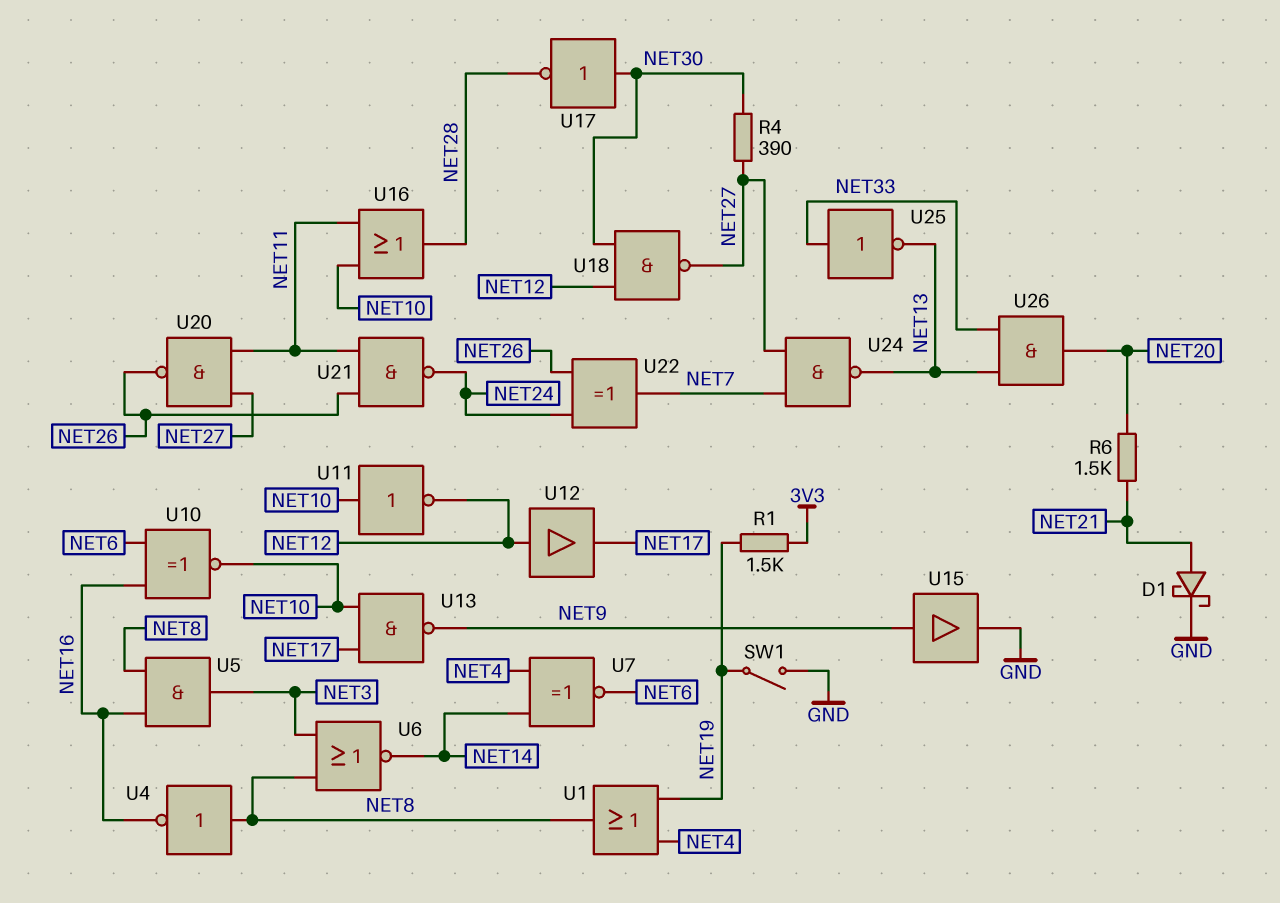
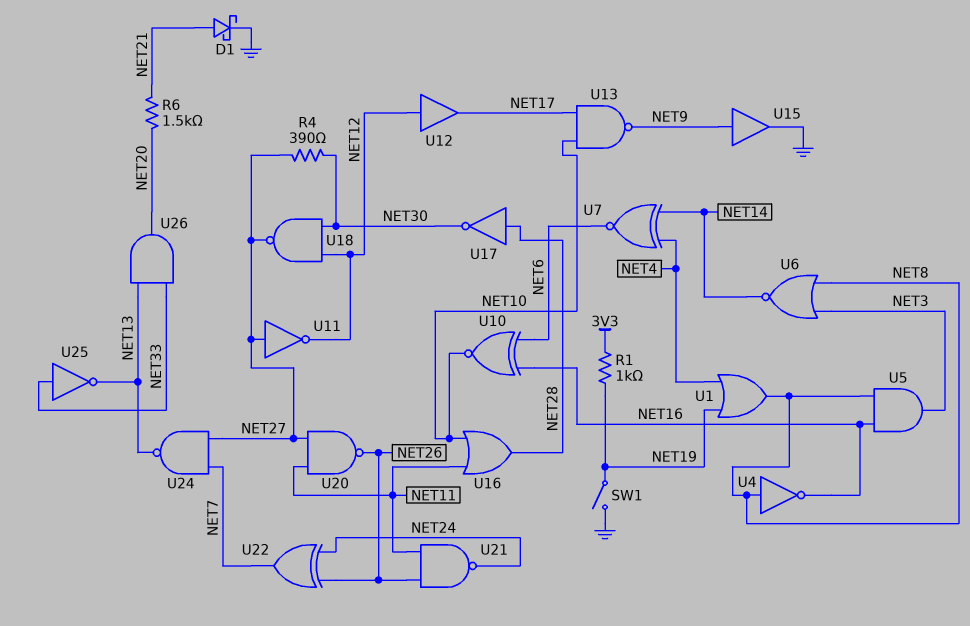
R1: 1.5k (3V3, NET19) -> 1k (3V3, NET19)
U11: NOT (in NET10, out NET12) -> NOT (in NET27, out NET12)
U17: NOT (in NET30, out NET28) -> NOT (in NET28, out NET30)

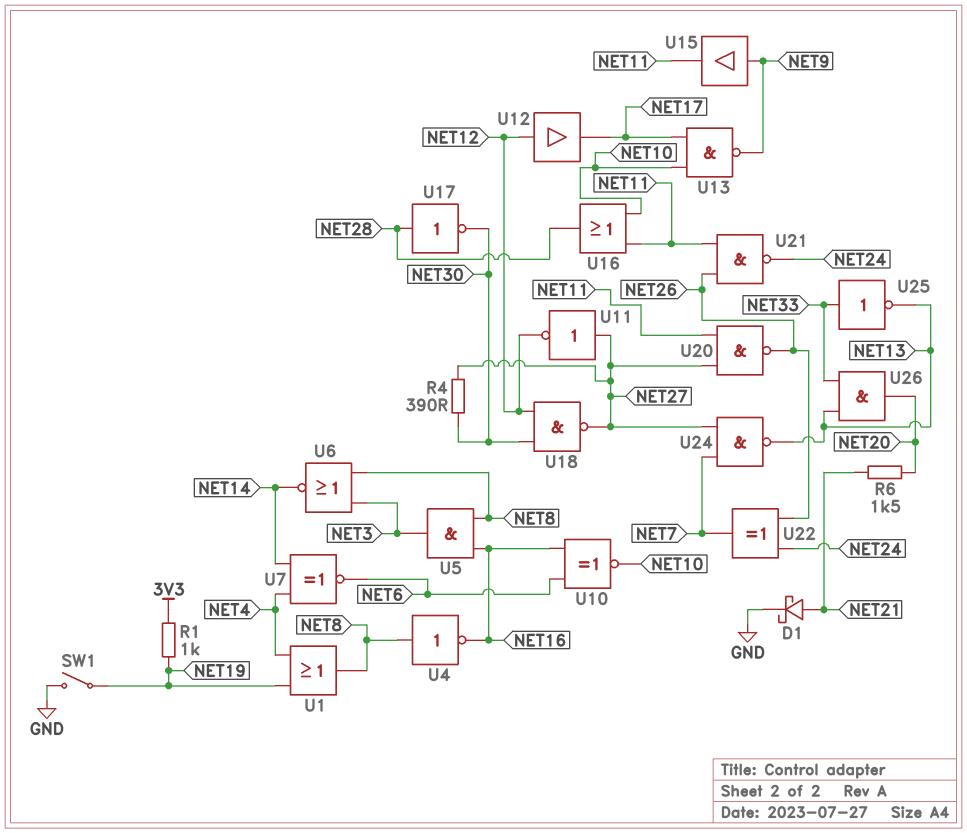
U15: buffer (in NET9, out GND) -> buffer (in NET9, out NET11)

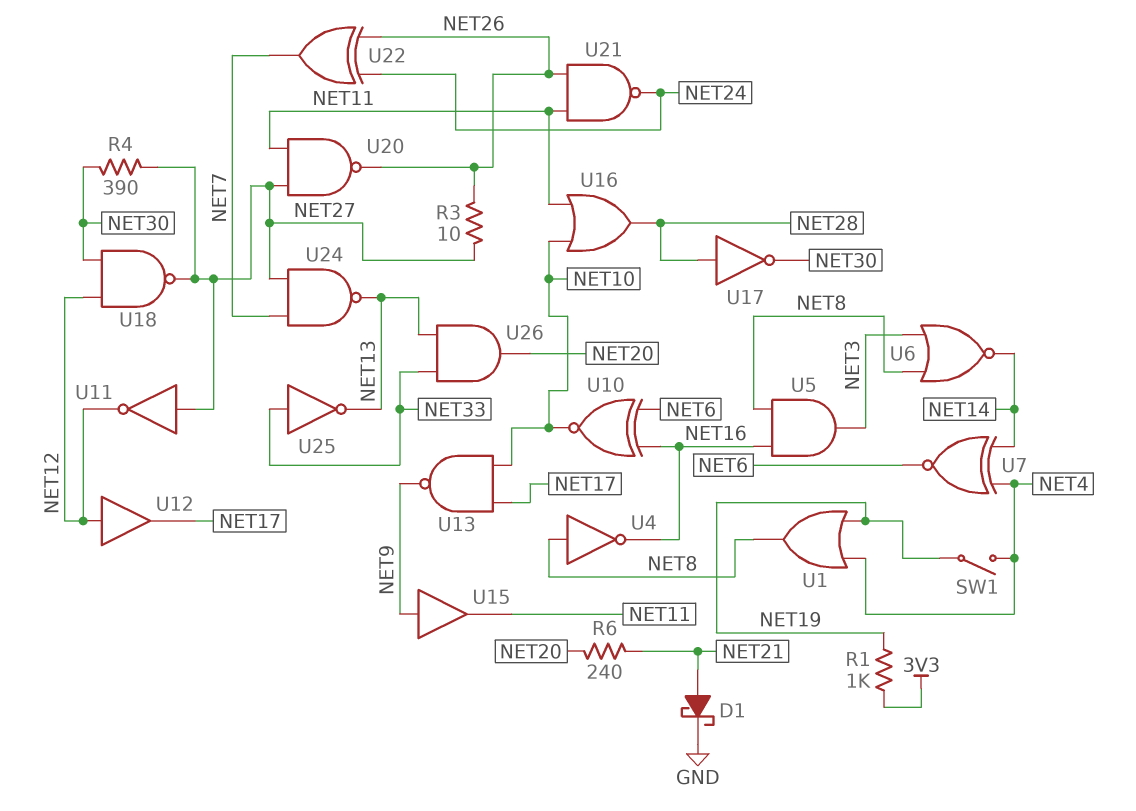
R3: none -> 10 (NET26, NET27)
R6: 1.5k (NET20, NET21) -> 240 (NET20, NET21)
SW1: switch (GND, NET19) -> switch (NET4, NET19)

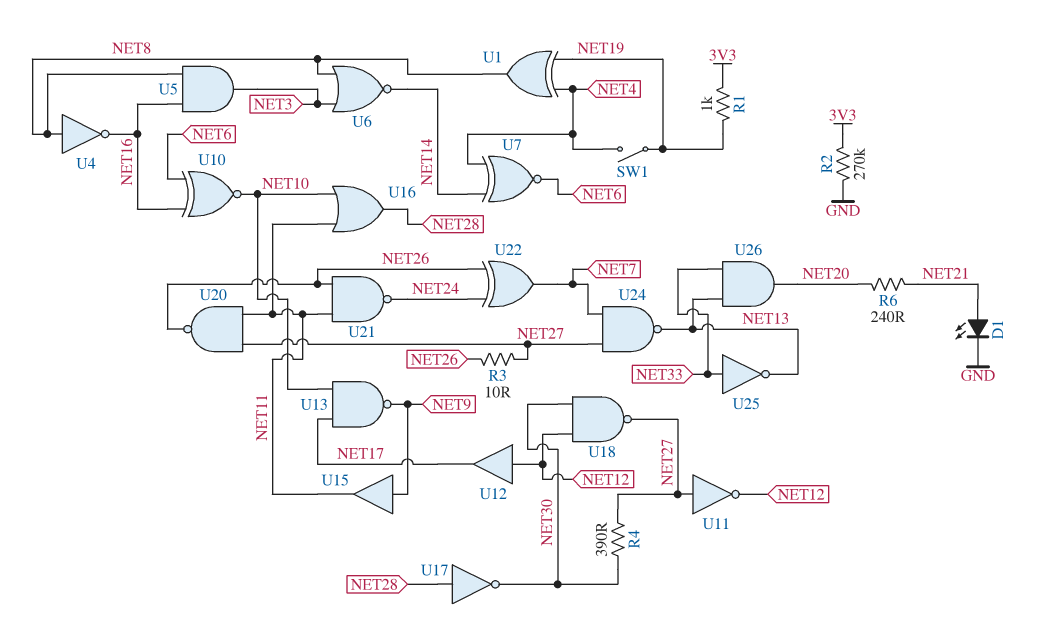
D1: schottky (A NET21, K GND) -> LED (A NET21, K GND)
R2: none -> 270k (3V3, GND)
U1: OR (in NET4, in NET19, out NET8) -> XOR (in NET4, in NET19, out NET8)

